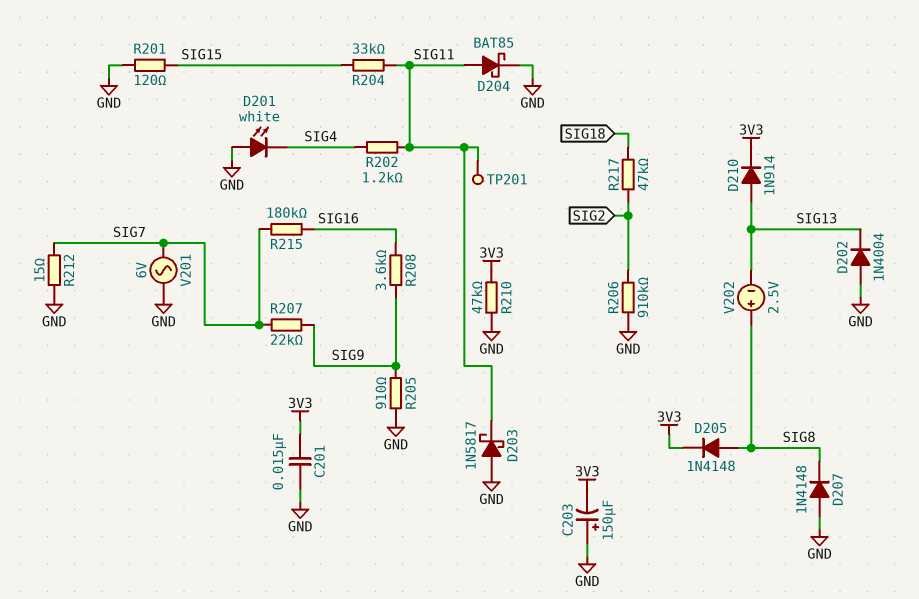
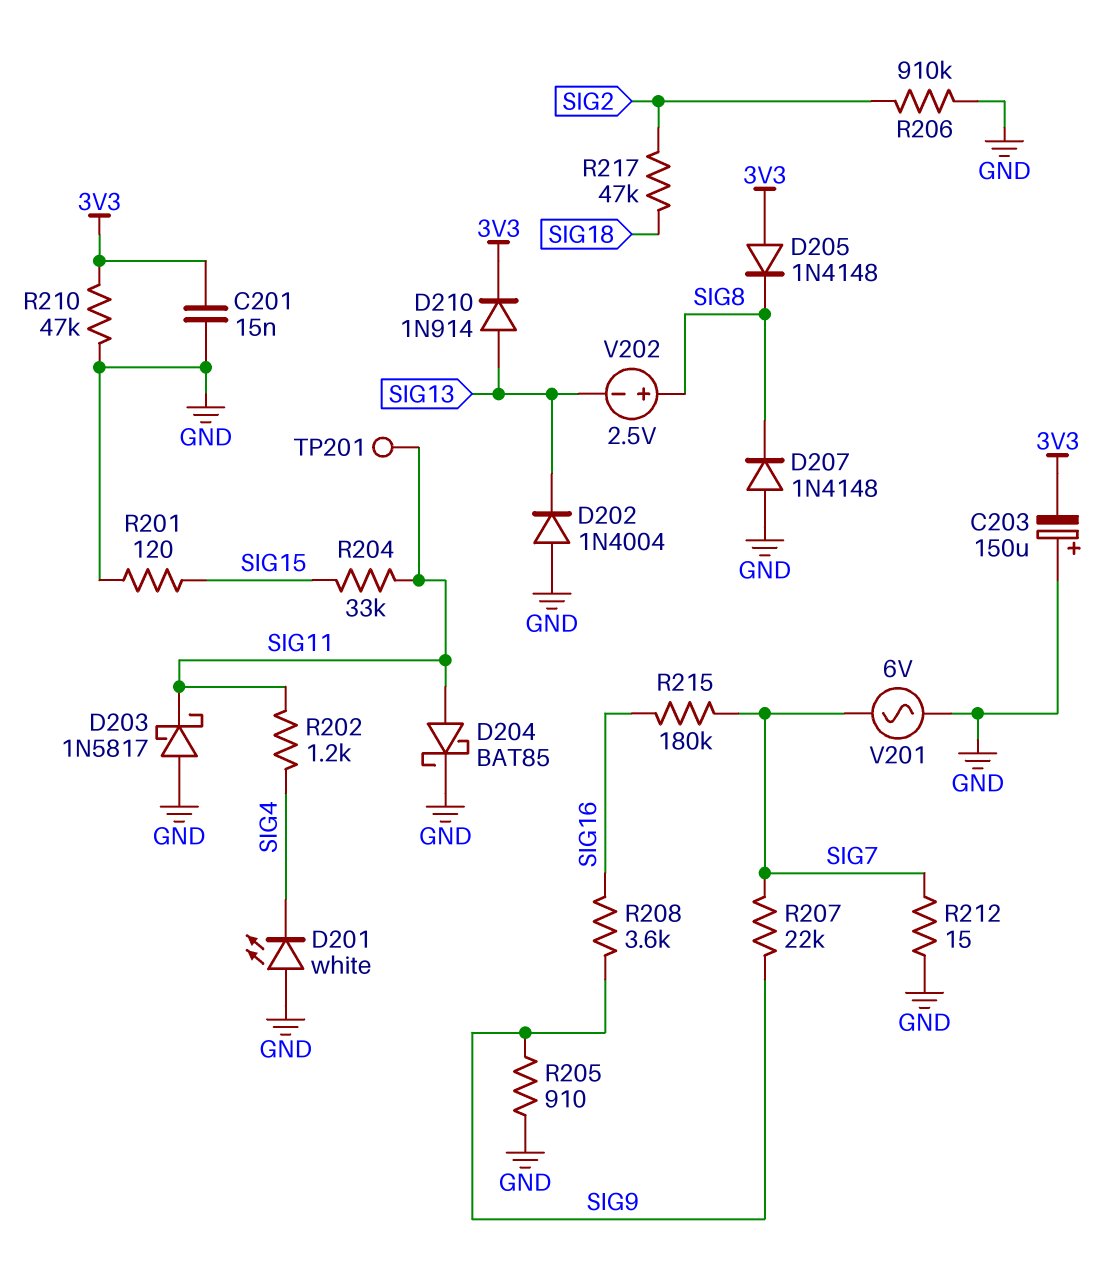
D205: diode 1N4148 (A SIG8, K 3V3) -> diode 1N4148 (A 3V3, K SIG8)

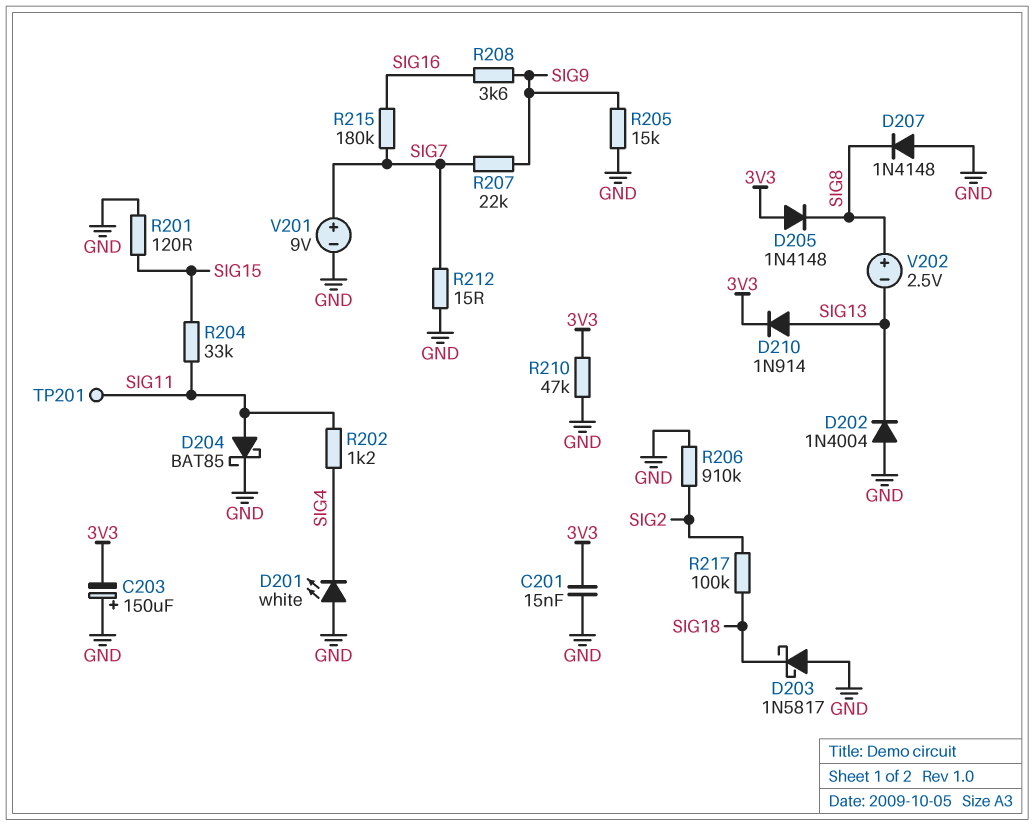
D203: schottky 1N5817 (A GND, K SIG11) -> schottky 1N5817 (A GND, K SIG18)
R205: 910 (GND, SIG9) -> 15k (GND, SIG9)
R217: 47k (SIG2, SIG18) -> 100k (SIG2, SIG18)
V201: AC 6V (GND, SIG7) -> 9V (plus SIG7, minus GND)

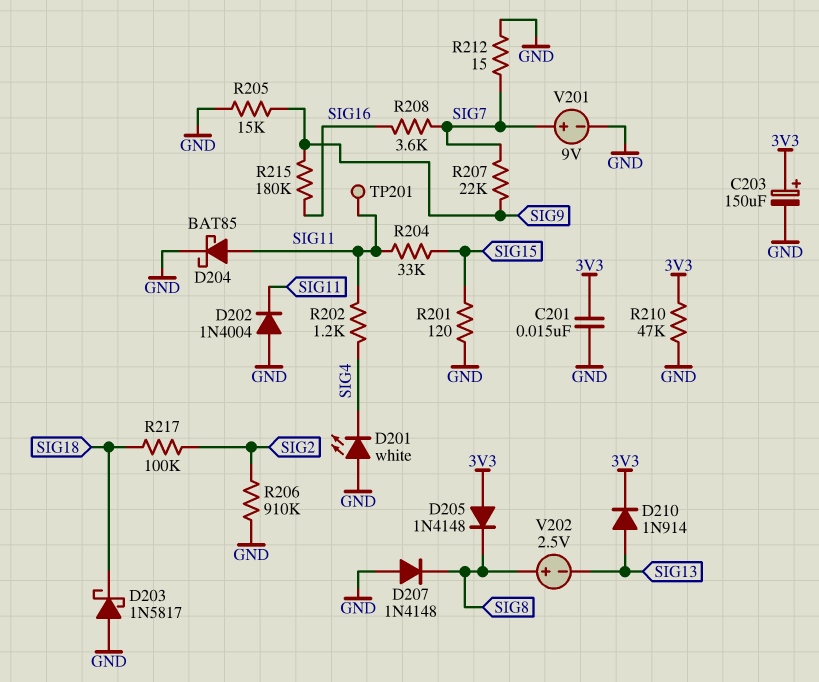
C203: 150uF (plus GND, minus 3V3) -> 150uF (plus 3V3, minus GND)
D202: diode 1N4004 (A GND, K SIG13) -> diode 1N4004 (A GND, K SIG11)
R208: 3.6k (SIG9, SIG16) -> 3.6k (SIG7, SIG16)
R215: 180k (SIG7, SIG16) -> 180k (SIG9, SIG16)

